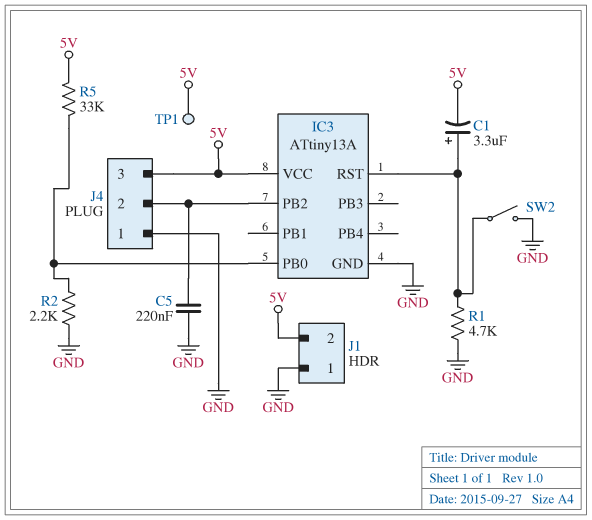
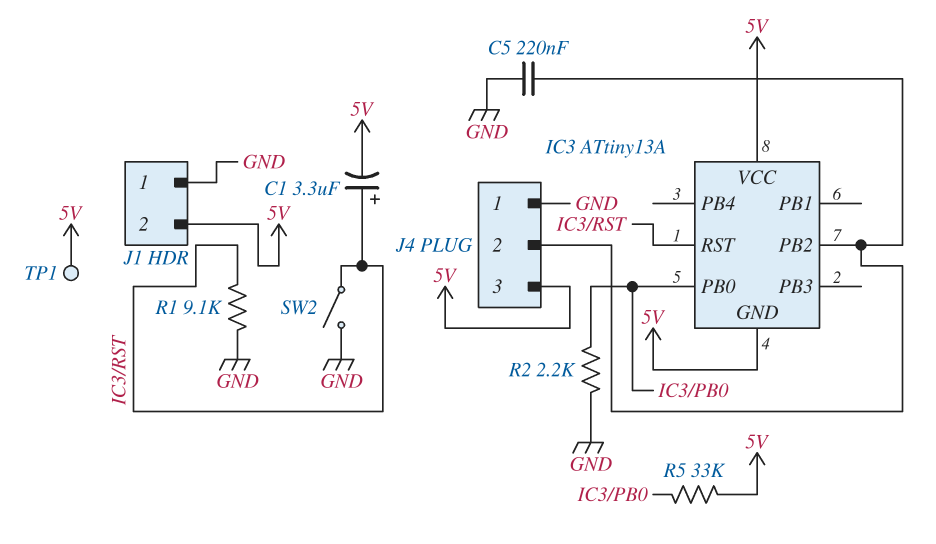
IC3 pin GND: GND -> 5V
R1: 4.7k (GND, IC3/RST) -> 9.1k (GND, IC3/RST)

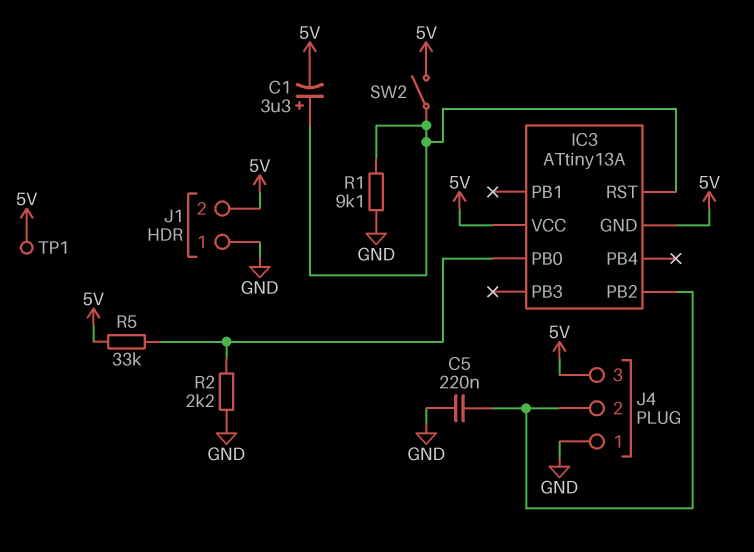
SW2: switch (GND, IC3/RST) -> switch (5V, IC3/RST)

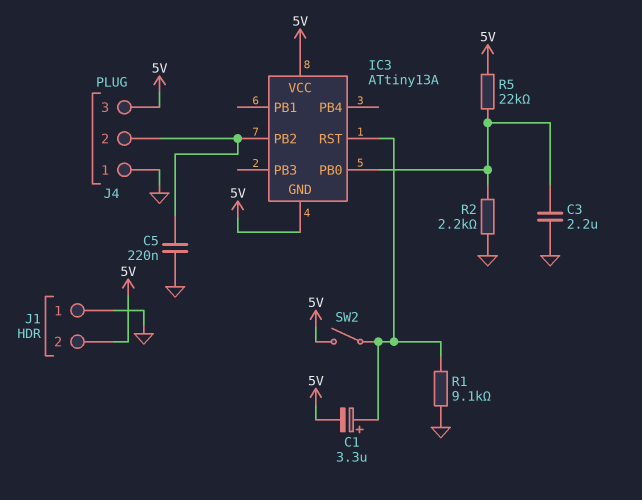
C3: none -> 2.2uF (GND, IC3/PB0)
R5: 33k (5V, IC3/PB0) -> 22k (5V, IC3/PB0)
TP1: test point (5V) -> none

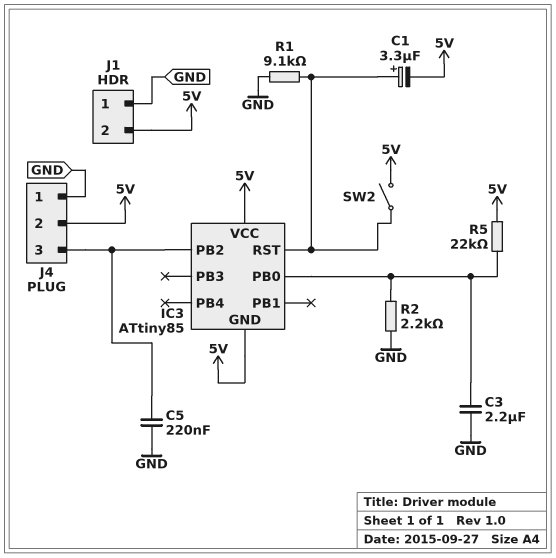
IC3: ATtiny13A -> ATtiny85
J4 pin 2: IC3/PB2 -> 5V
J4 pin 3: 5V -> IC3/PB2

